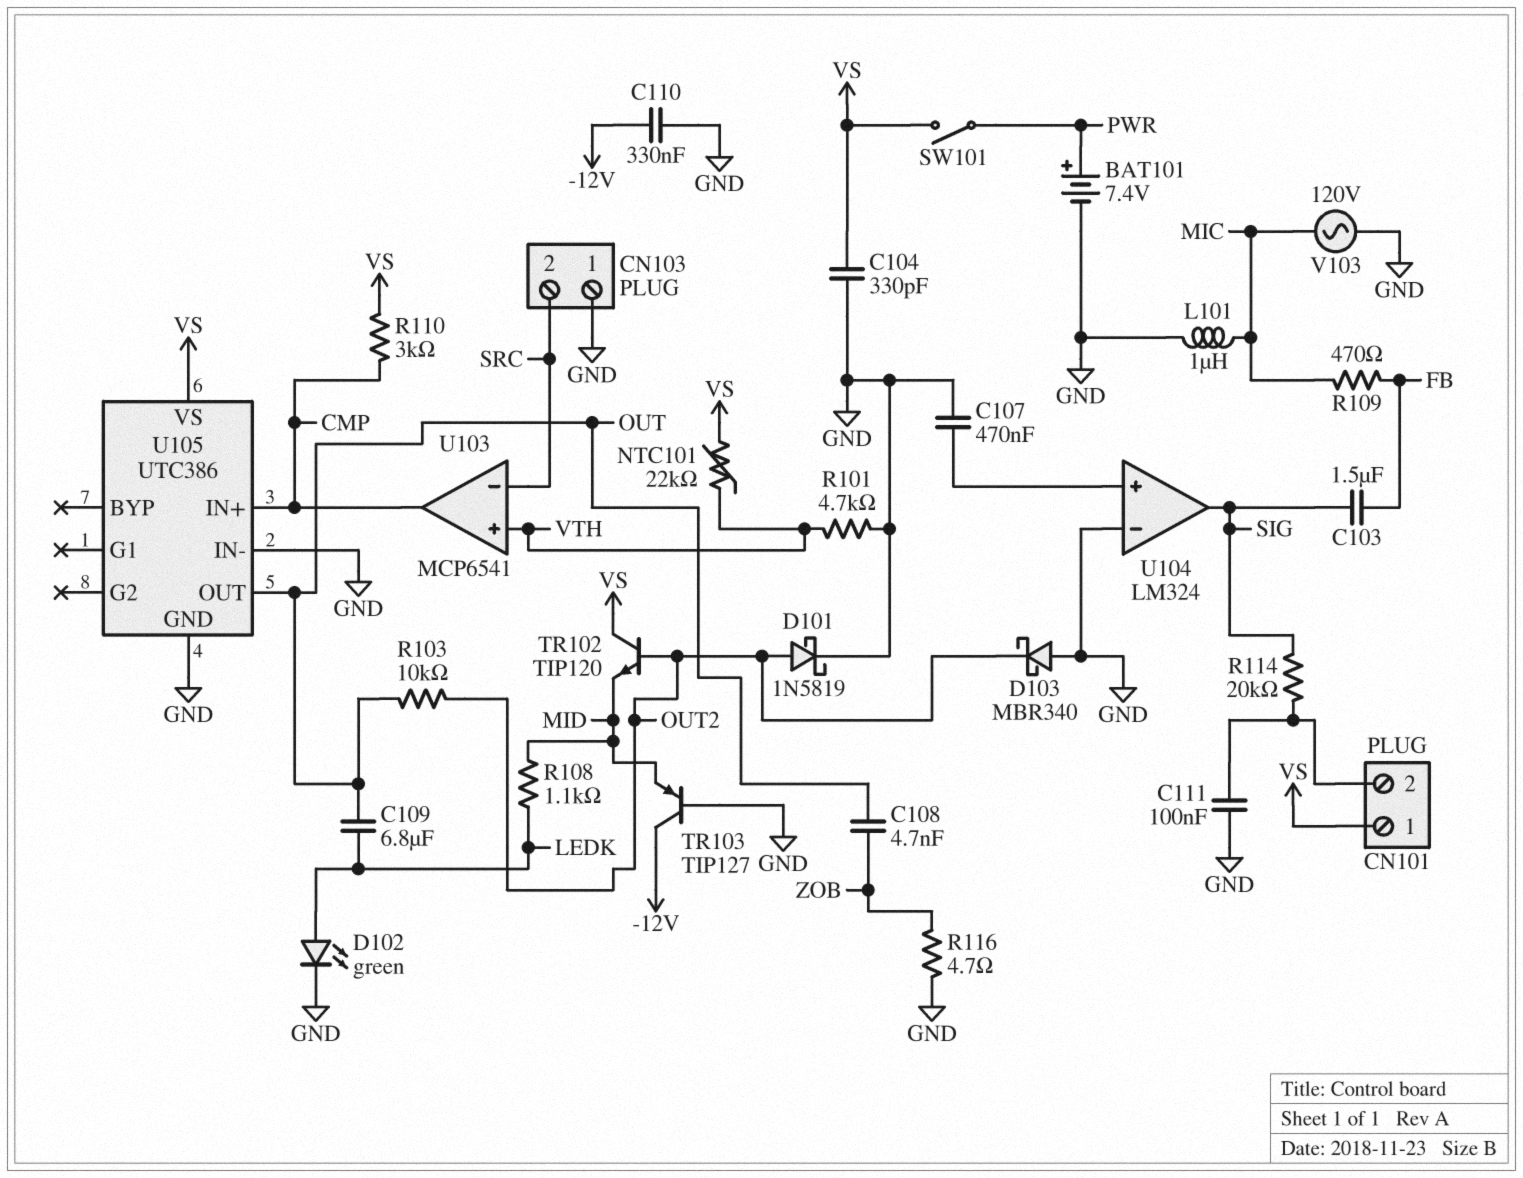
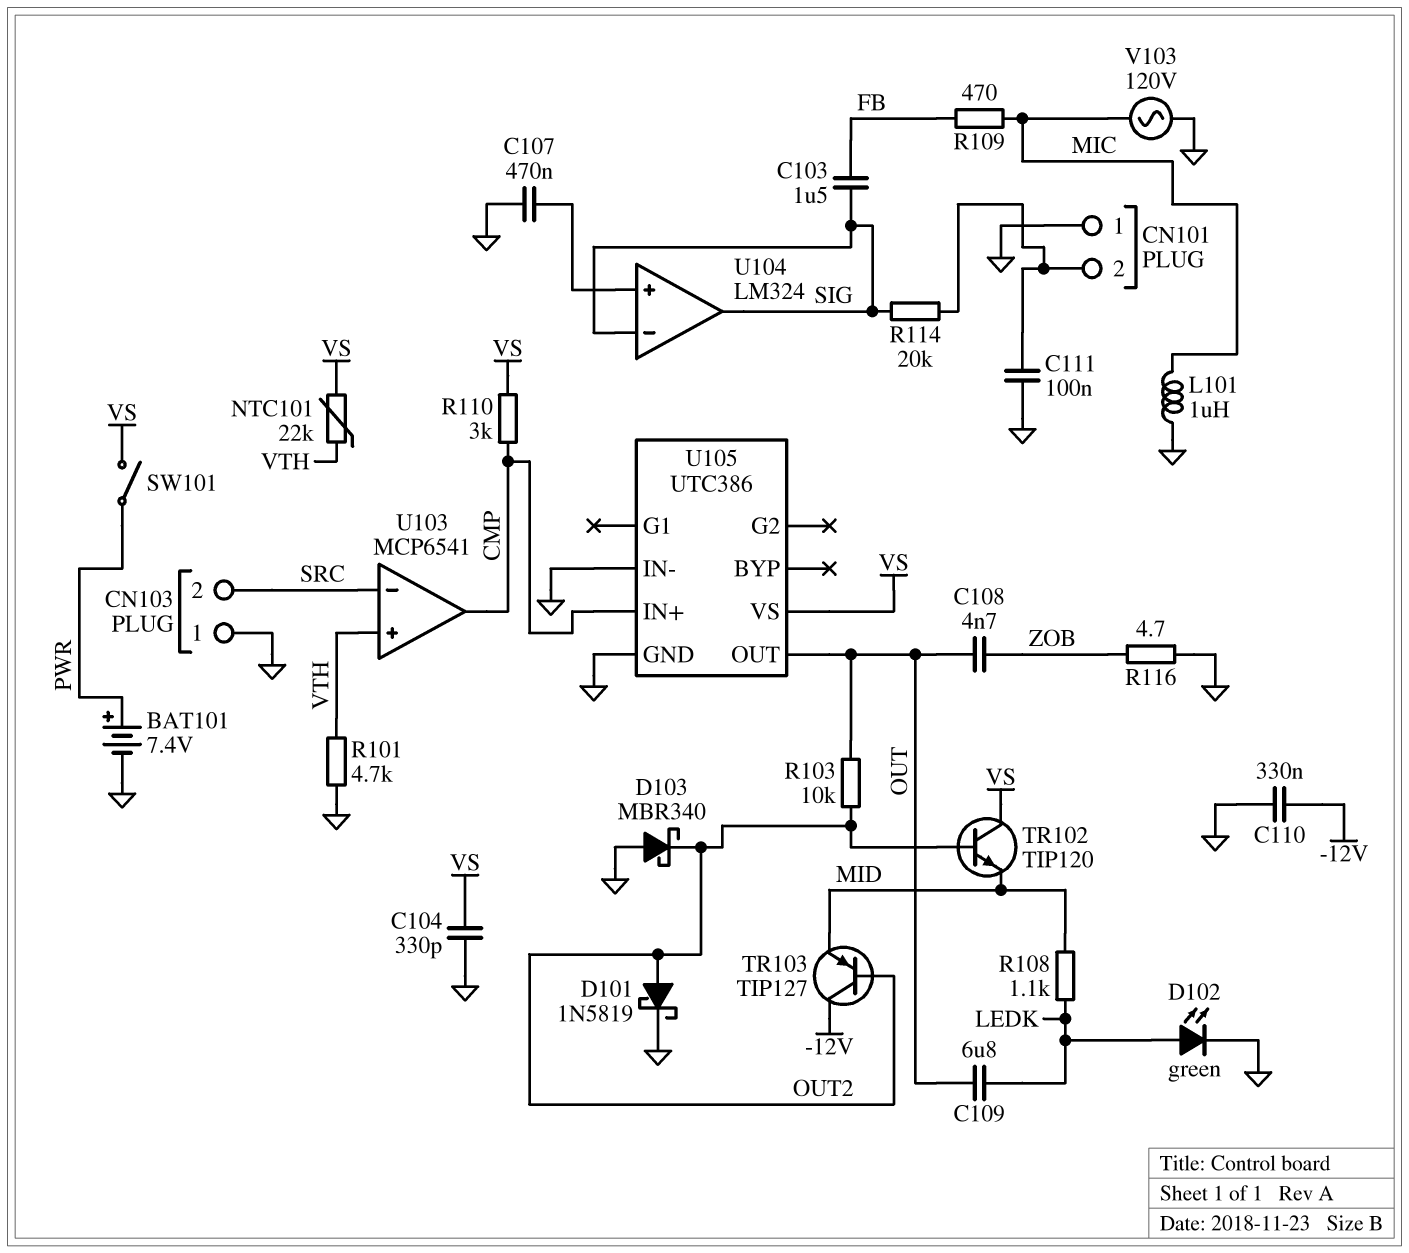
CN101 pin 1: VS -> GND
TR103: PNP TIP127 (B GND, C -12V, E MID) -> PNP TIP127 (B OUT2, C -12V, E MID)
U104 pin in-: GND -> SIG

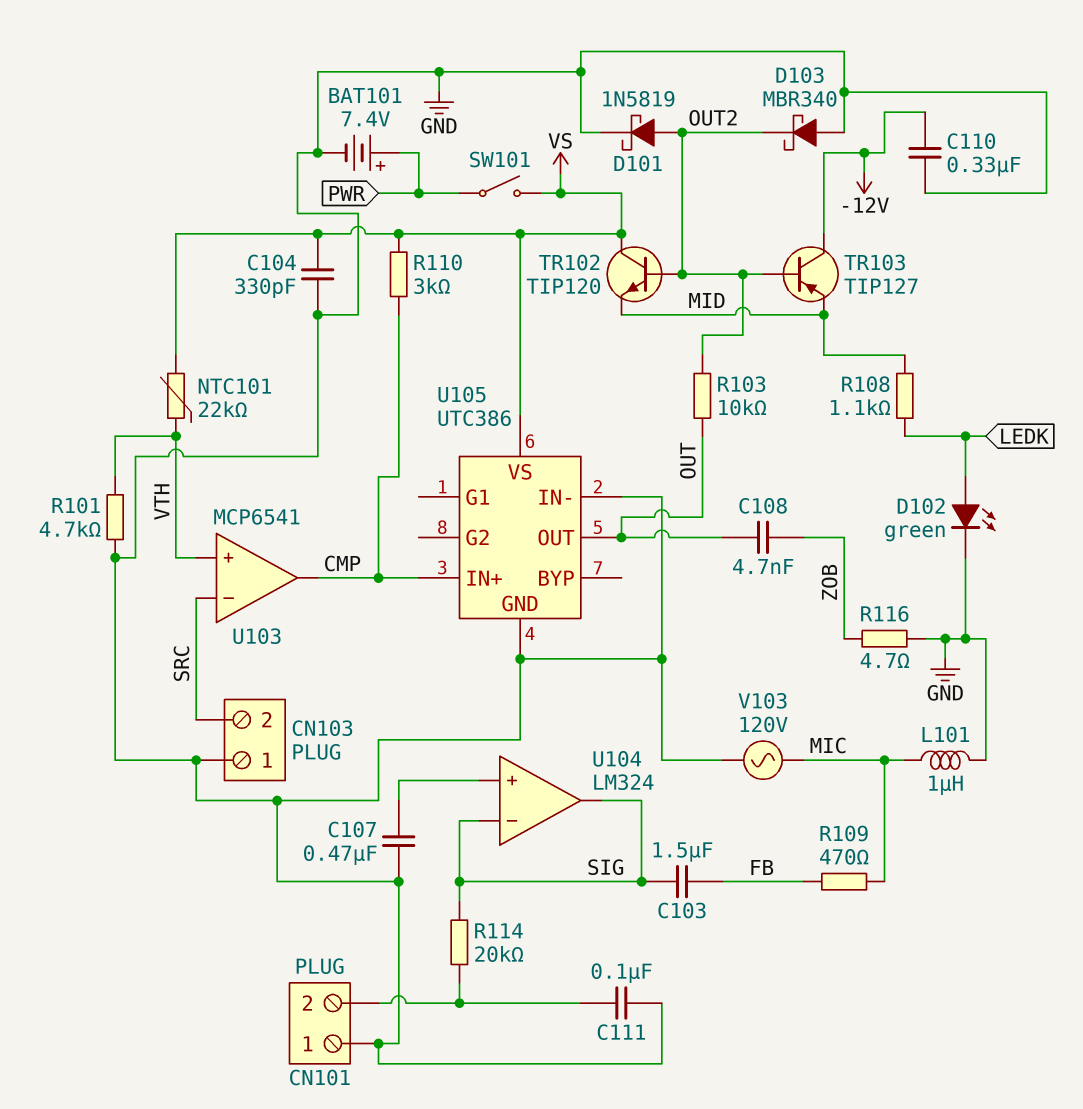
C109: 6.8uF (LEDK, OUT) -> none

